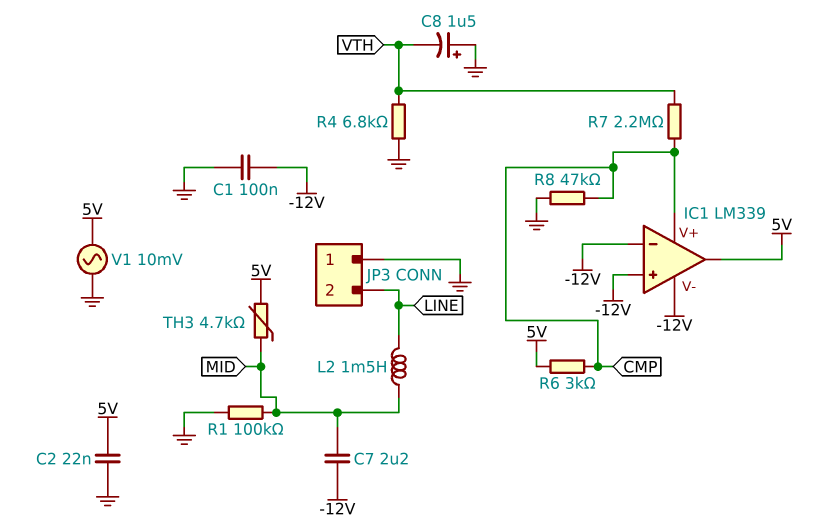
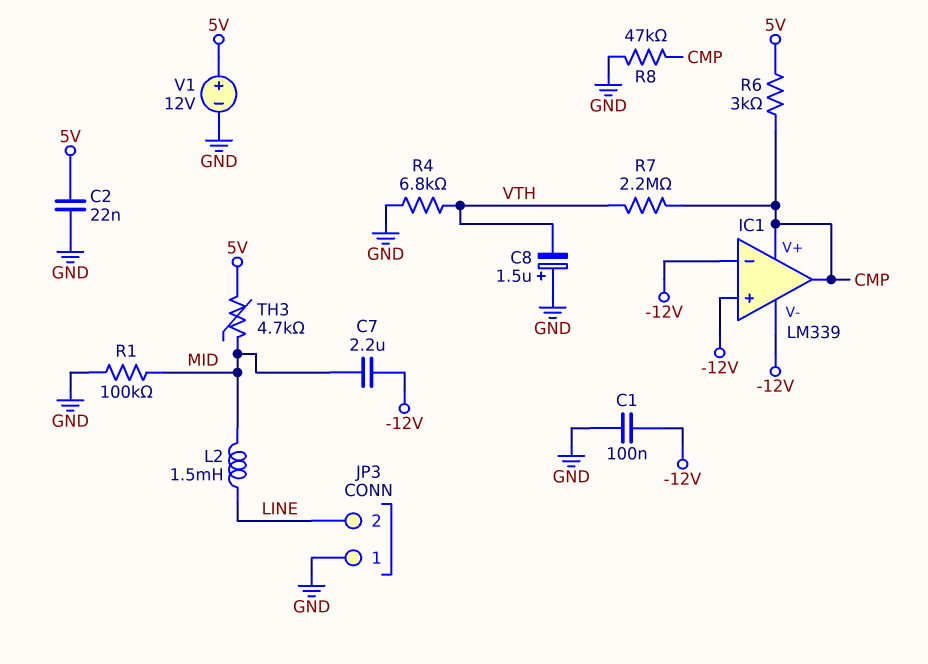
IC1 pin out: 5V -> CMP
V1: AC 10mV (5V, GND) -> 12V (plus 5V, minus GND)

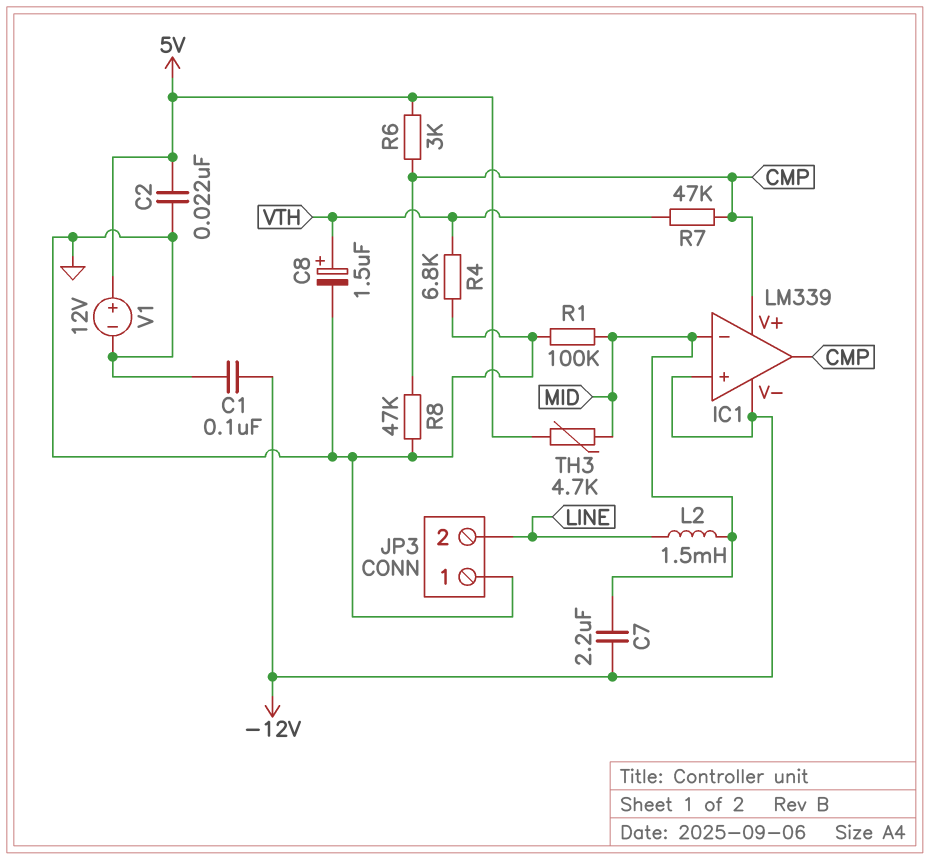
C8: 1.5uF (plus GND, minus VTH) -> 1.5uF (plus VTH, minus GND)
IC1 pin in-: -12V -> MID
R7: 2.2M (CMP, VTH) -> 47k (CMP, VTH)

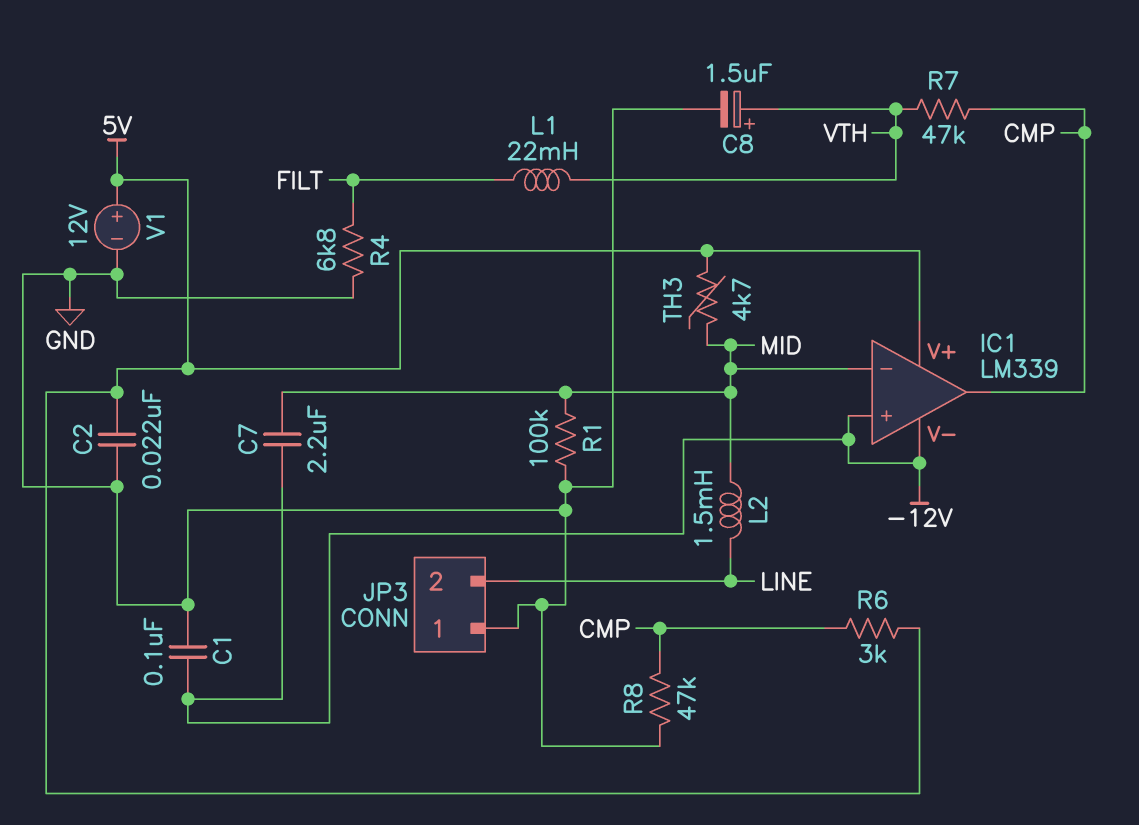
IC1 pin V+: CMP -> 5V
L1: none -> 22mH (FILT, VTH)
R4: 6.8k (GND, VTH) -> 6.8k (FILT, GND)

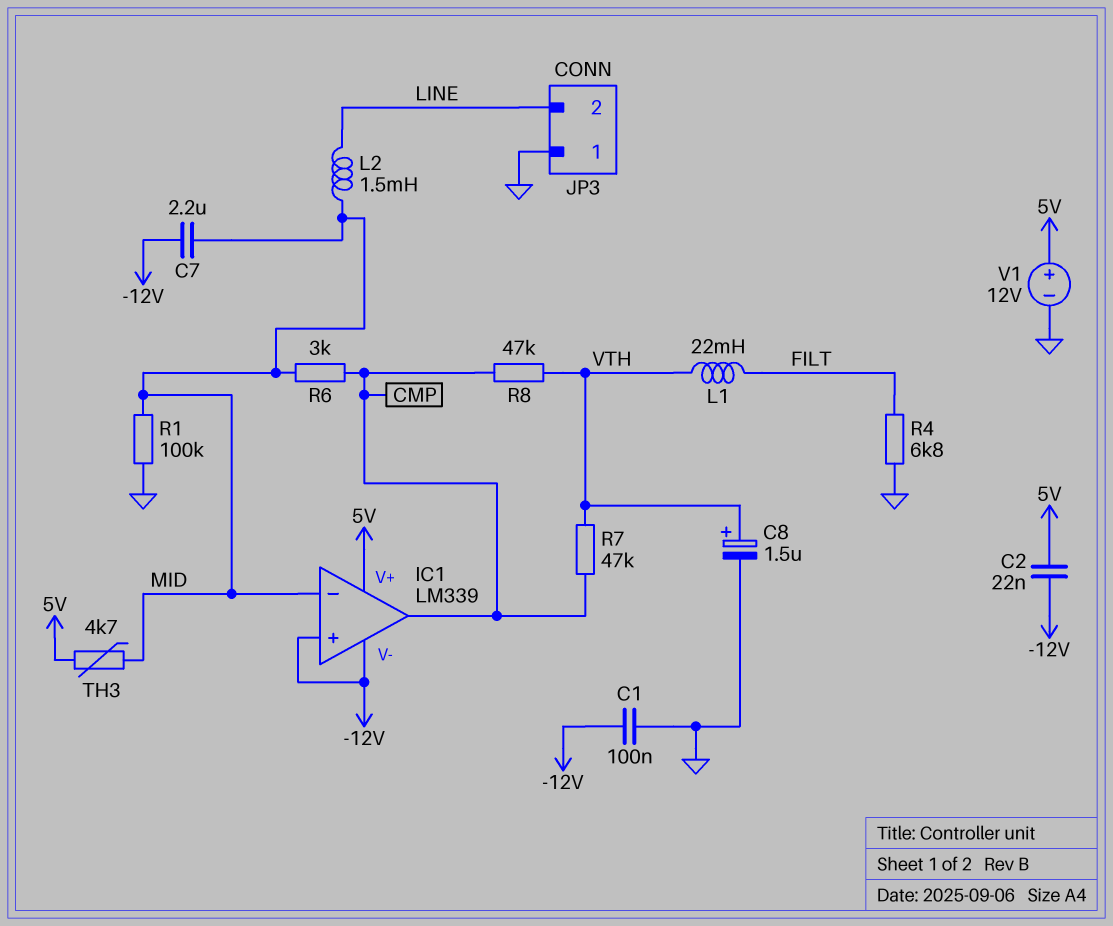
C2: 22nF (5V, GND) -> 22nF (-12V, 5V)
R6: 3k (5V, CMP) -> 3k (CMP, MID)
R8: 47k (CMP, GND) -> 47k (CMP, VTH)

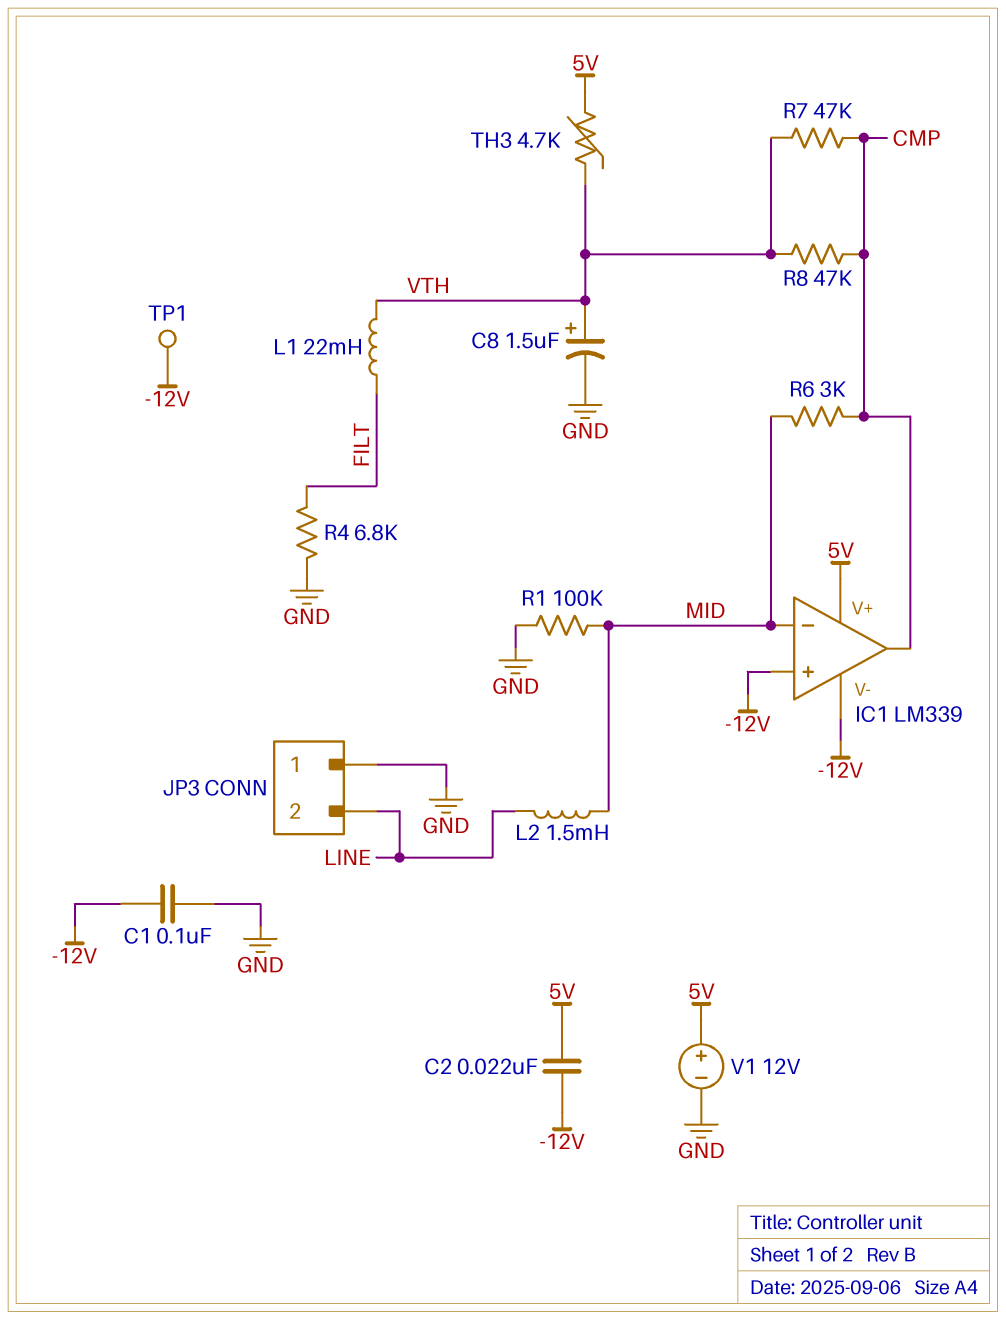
C7: 2.2uF (-12V, MID) -> none
TH3: 4.7k (5V, MID) -> 4.7k (5V, VTH)
TP1: none -> test point (-12V)

